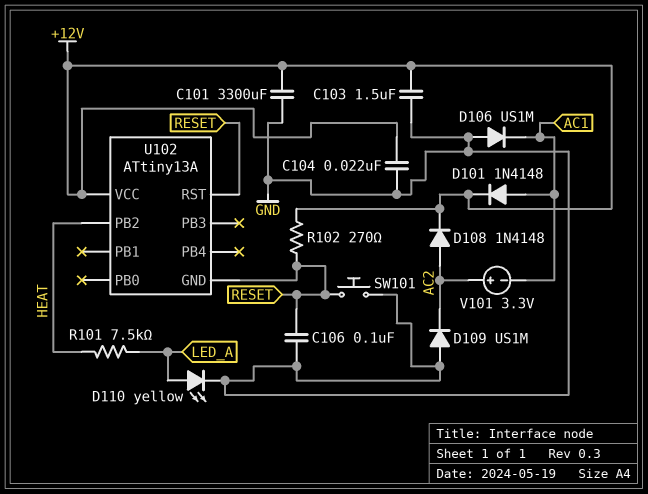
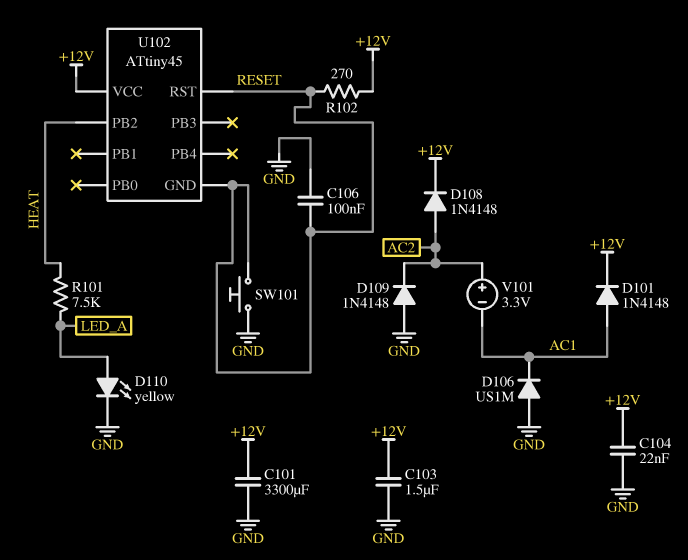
D109: diode US1M (A GND, K AC2) -> diode 1N4148 (A GND, K AC2)
U102: ATtiny13A -> ATtiny45

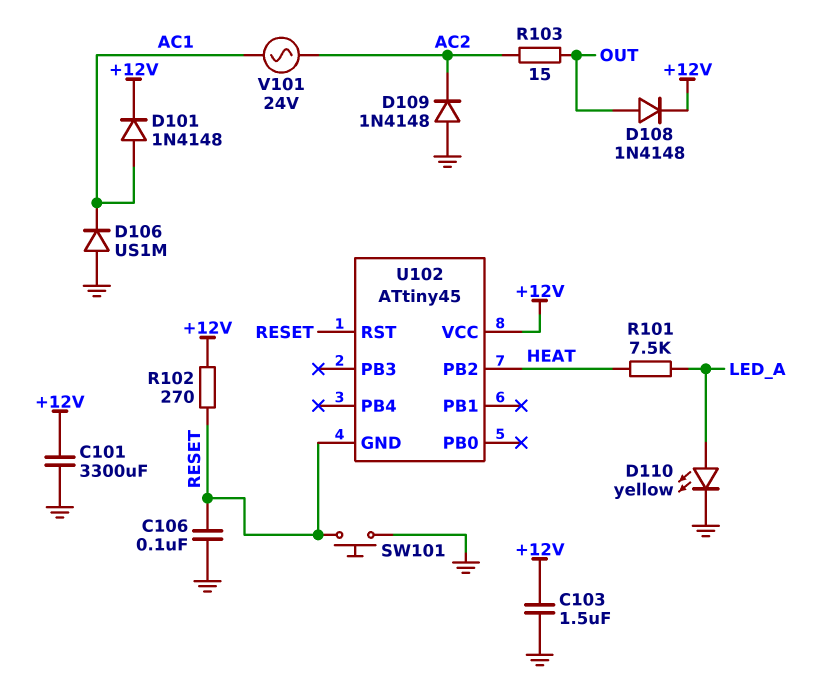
C104: 22nF (+12V, GND) -> none
D108: diode 1N4148 (A AC2, K +12V) -> diode 1N4148 (A OUT, K +12V)
R103: none -> 15 (AC2, OUT)
V101: 3.3V (plus AC2, minus AC1) -> AC 24V (AC1, AC2)

